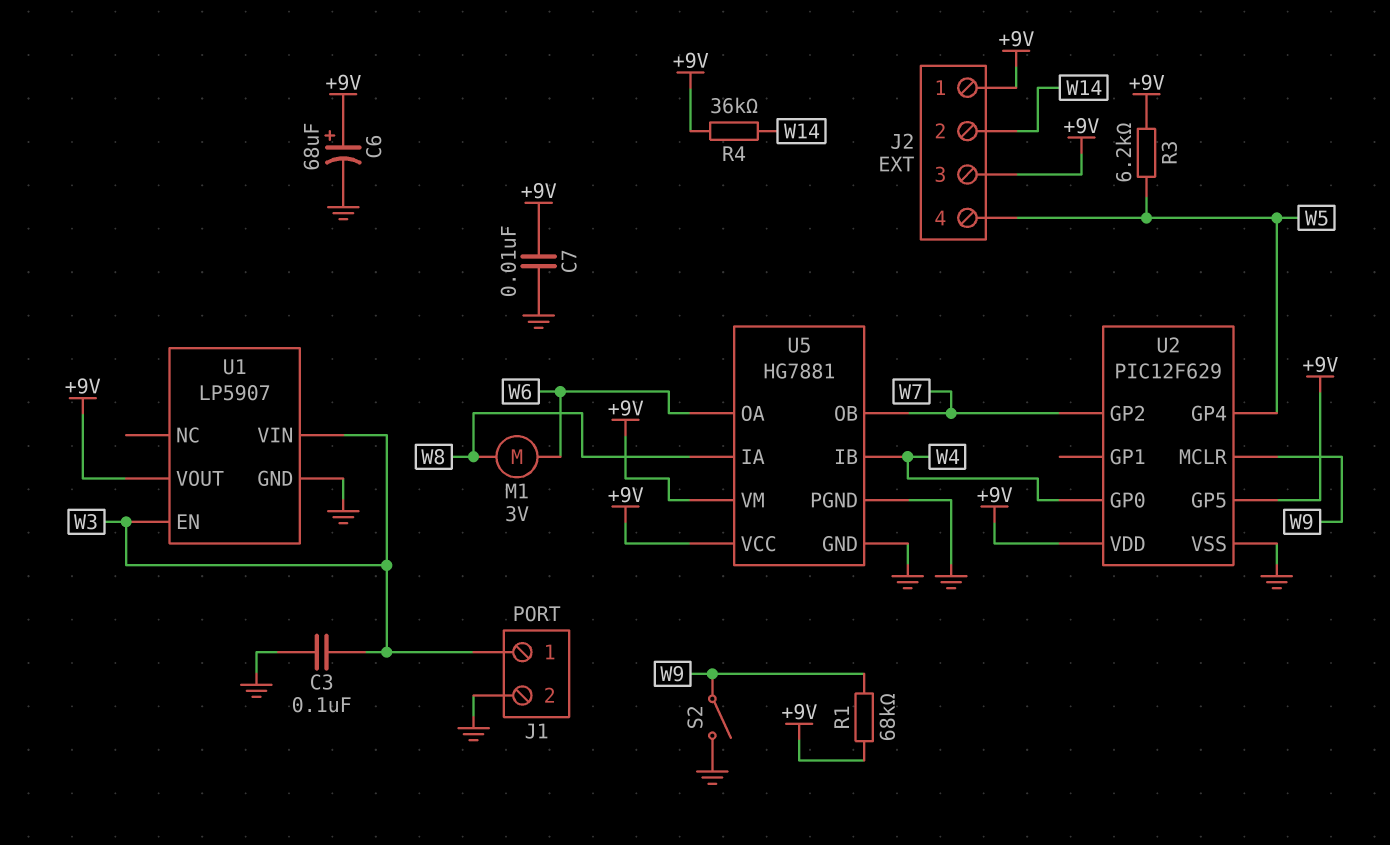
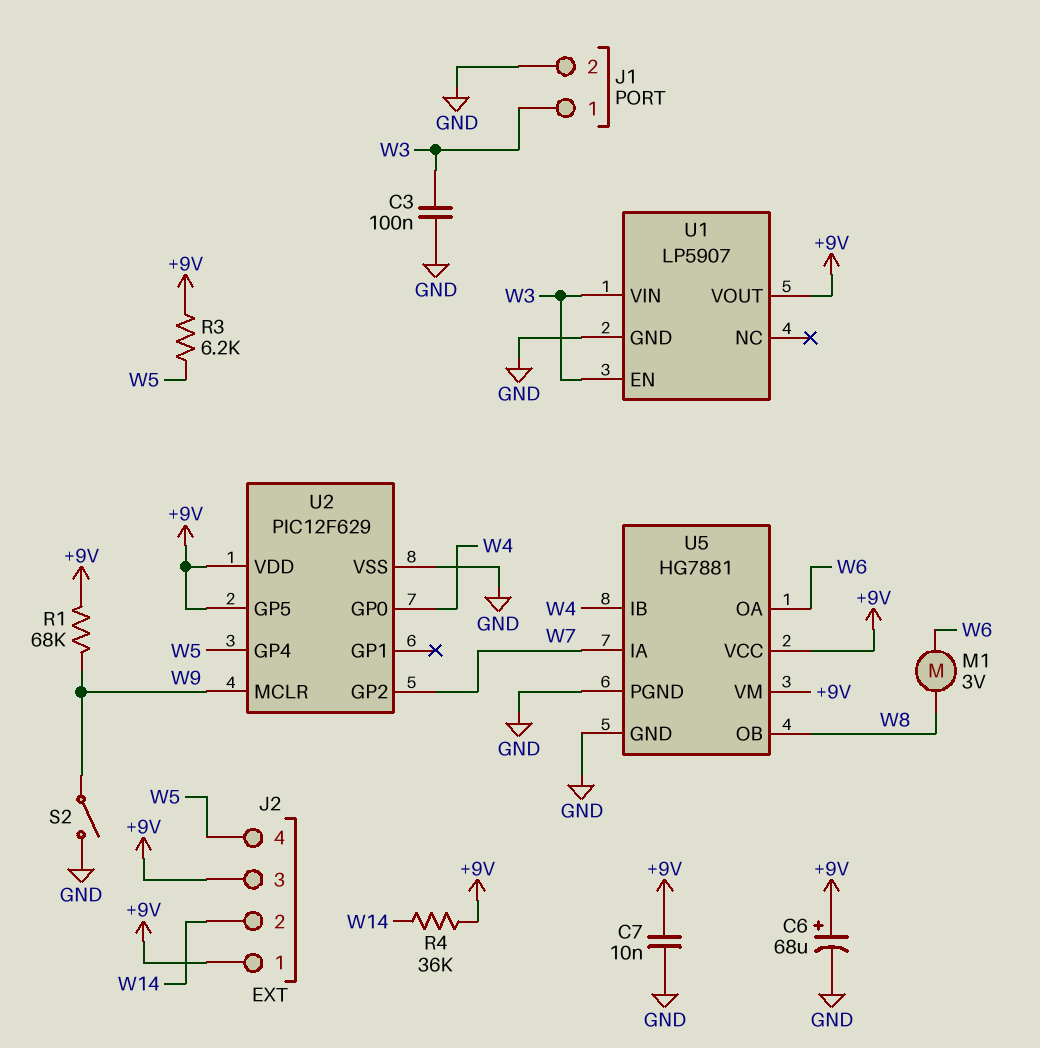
U5 pin IA: W8 -> W7
U5 pin OB: W7 -> W8

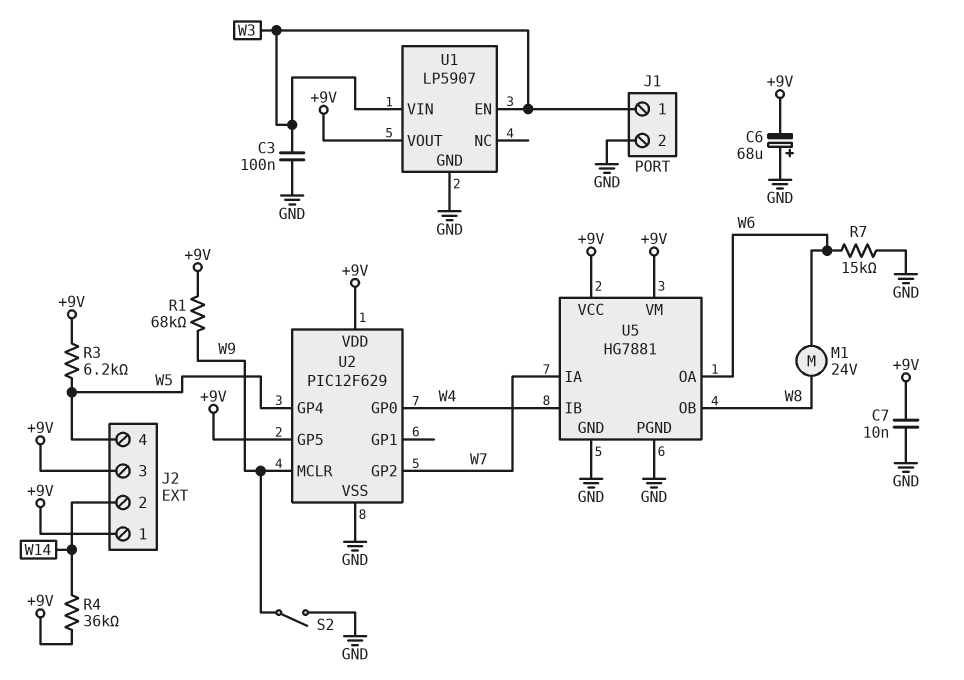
C6: 68uF (plus +9V, minus GND) -> 68uF (plus GND, minus +9V)
M1: motor 3V (W6, W8) -> motor 24V (W6, W8)
R7: none -> 15k (GND, W6)

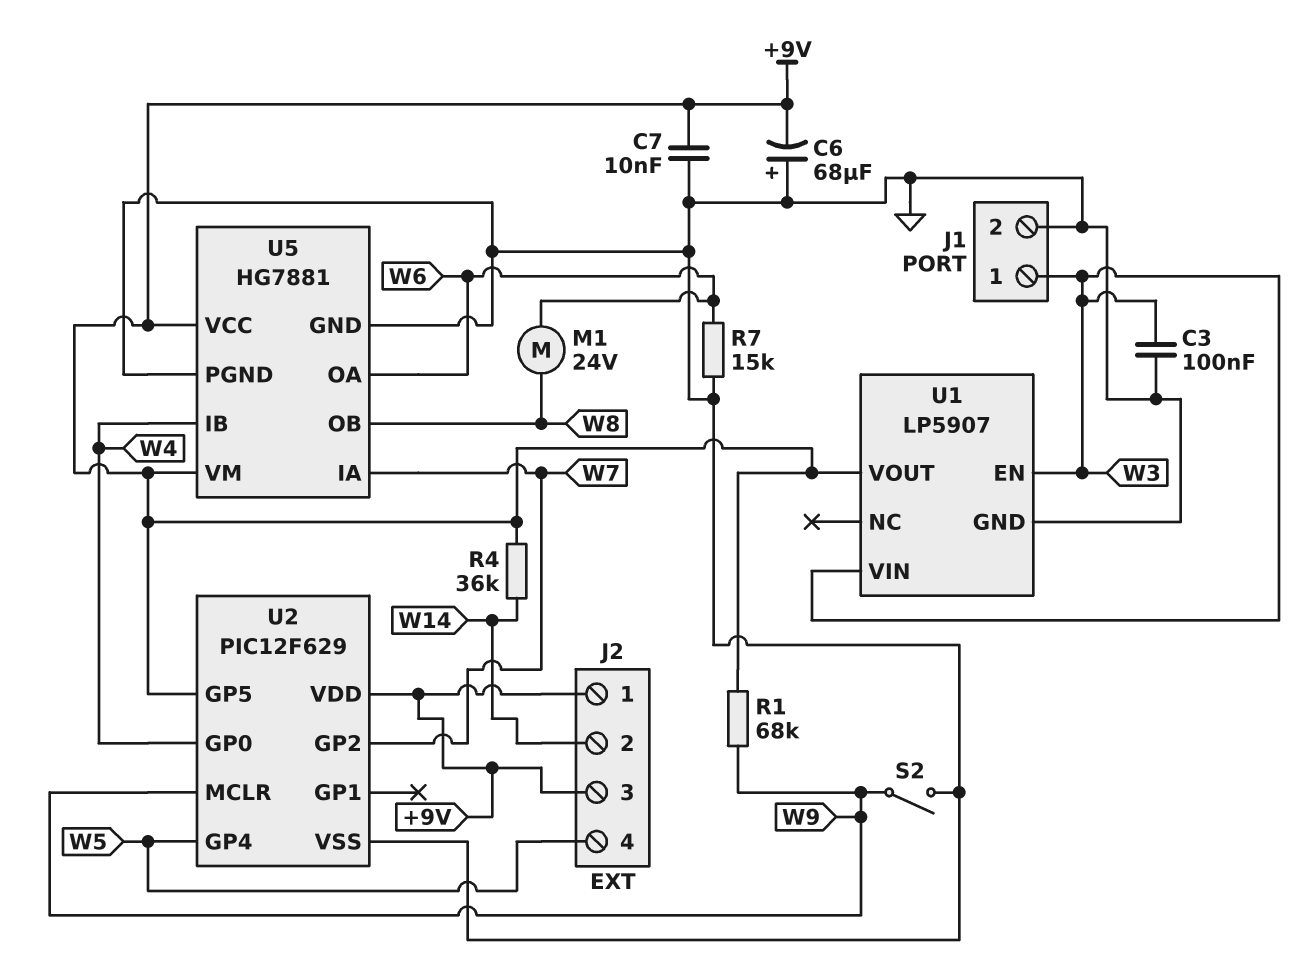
R3: 6.2k (+9V, W5) -> none

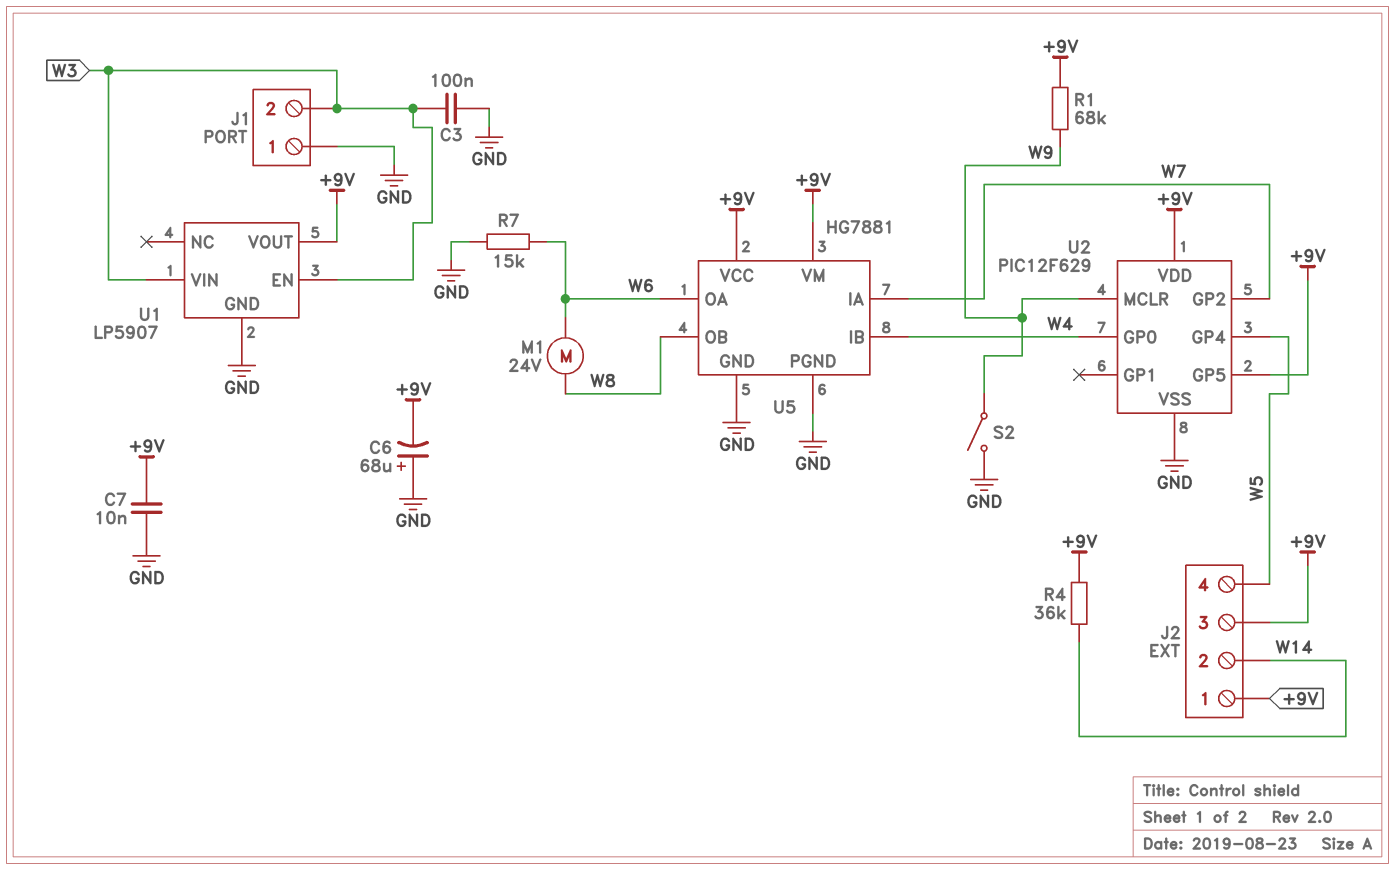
J1 pin 1: W3 -> GND
J1 pin 2: GND -> W3

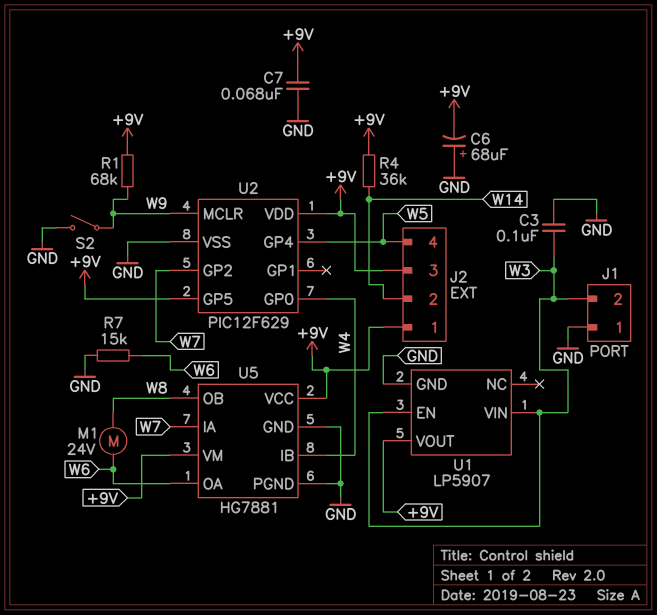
C7: 10nF (+9V, GND) -> 68nF (+9V, GND)

